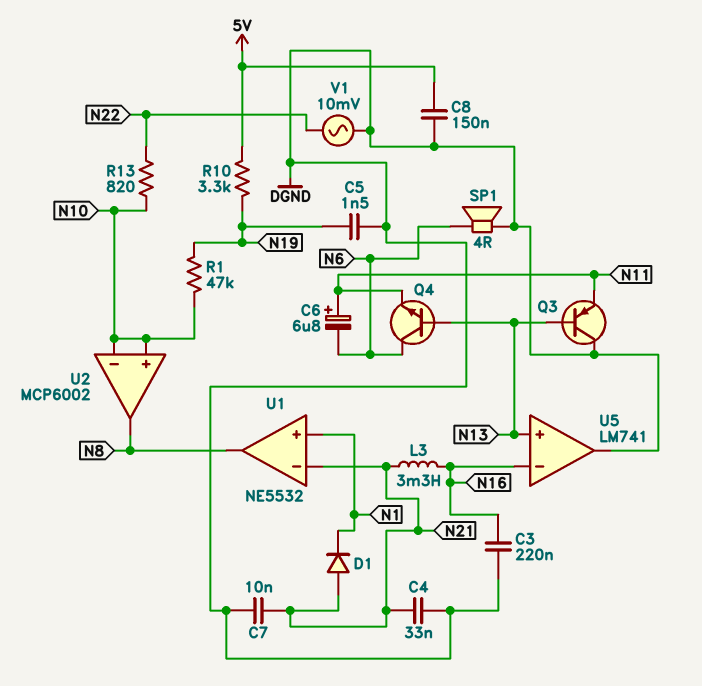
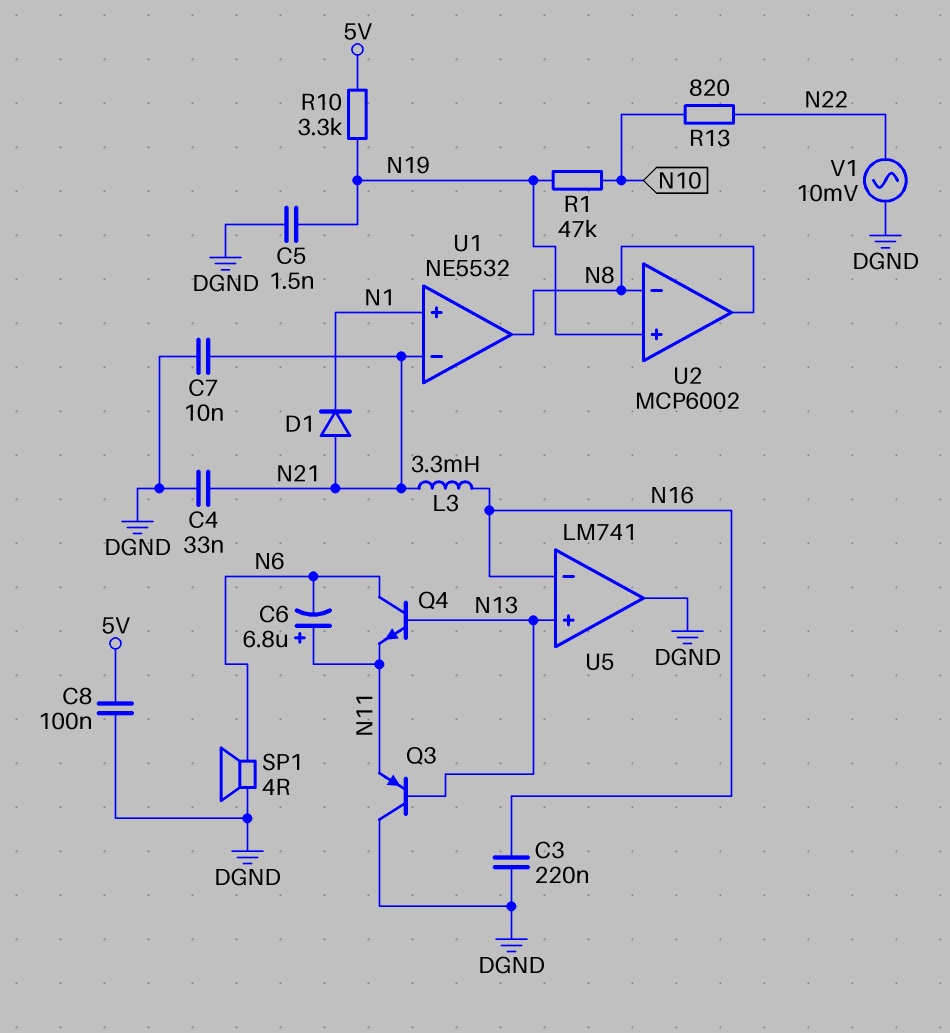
C8: 150nF (5V, DGND) -> 100nF (5V, DGND)
U2 pin in+: N10 -> N19
U2 pin in-: N10 -> N8

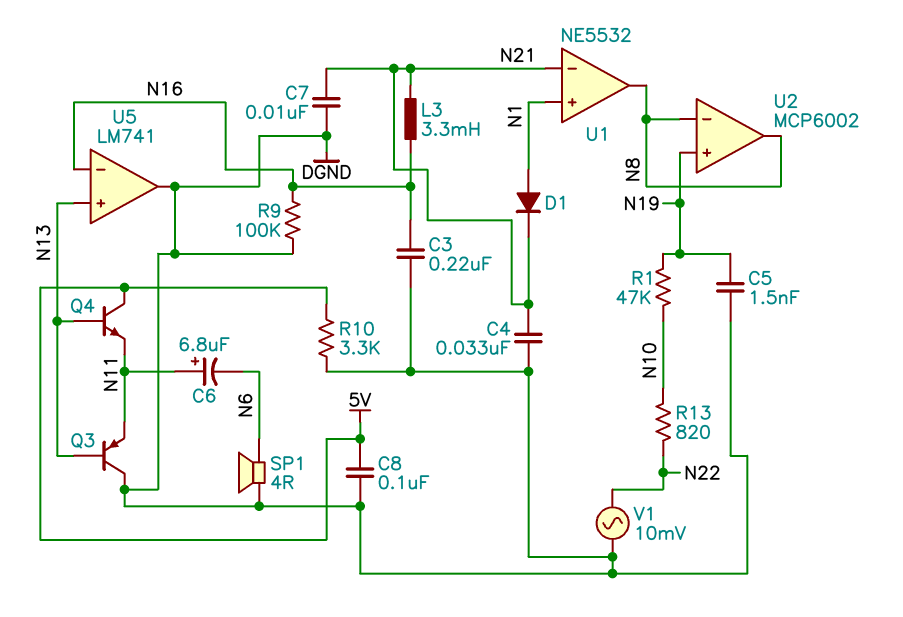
D1: diode (A N21, K N1) -> diode (A N1, K N21)
Q4: NPN (B N13, C N6, E N11) -> NPN (B N13, C 5V, E N11)
R9: none -> 100k (DGND, N16)
R10: 3.3k (5V, N19) -> 3.3k (5V, DGND)

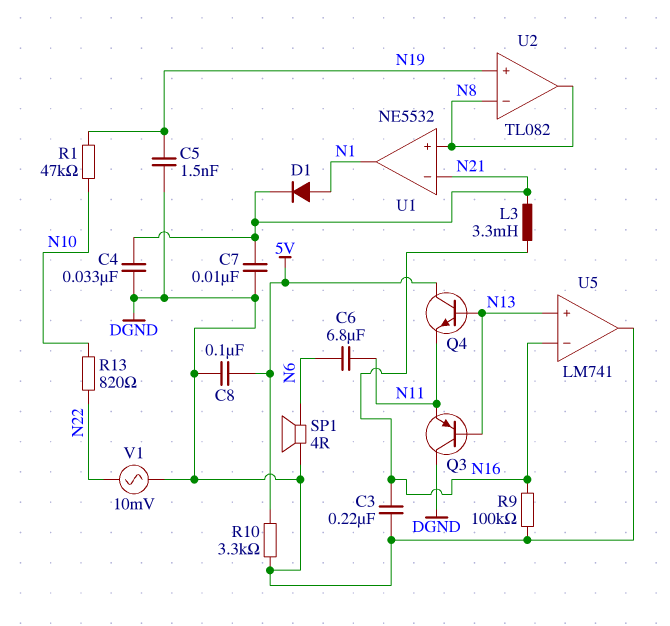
C6: 6.8uF (plus N11, minus N6) -> 6.8uF (N6, N11)
U1 pin in+: N1 -> N8
U1 pin out: N8 -> N1
U2: MCP6002 -> TL082

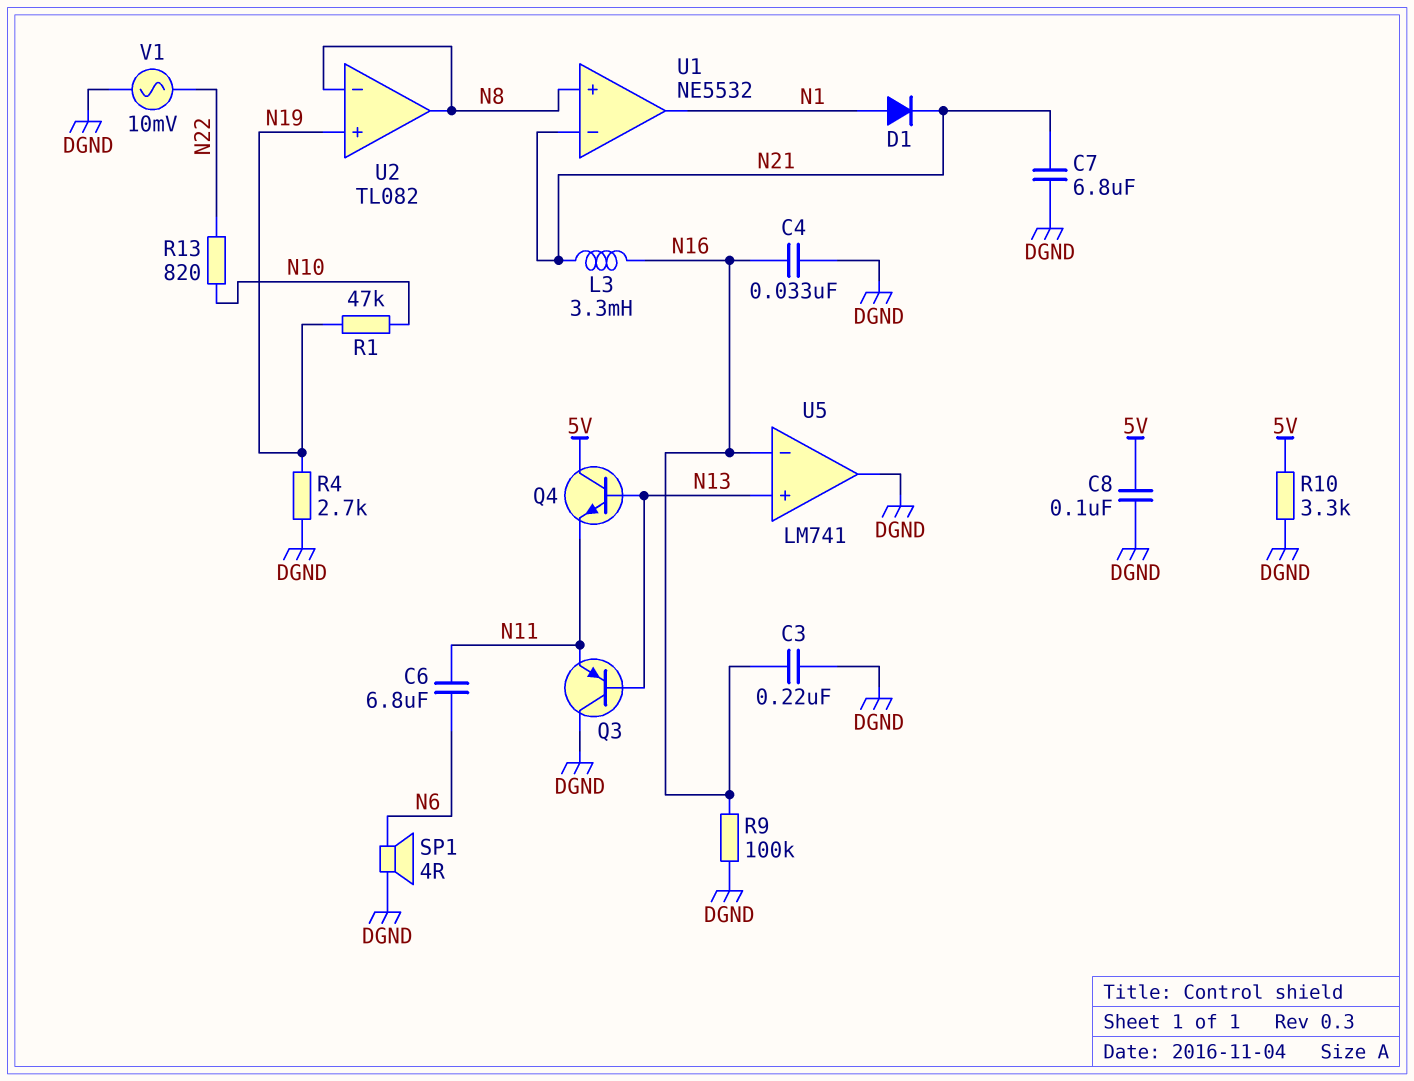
C4: 33nF (DGND, N21) -> 33nF (DGND, N16)
C5: 1.5nF (DGND, N19) -> none
C7: 10nF (DGND, N21) -> 6.8uF (DGND, N21)
R4: none -> 2.7k (DGND, N19)

